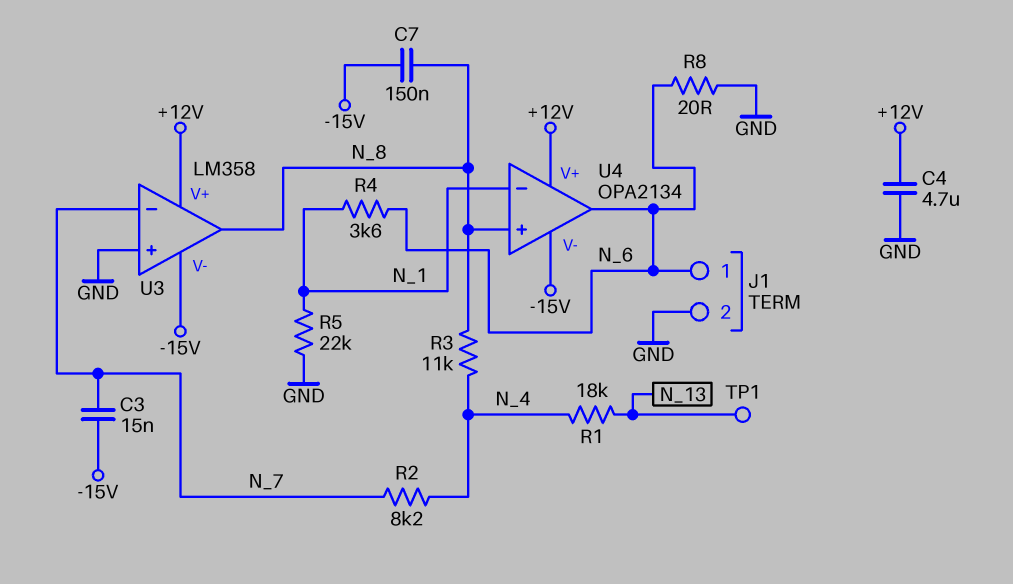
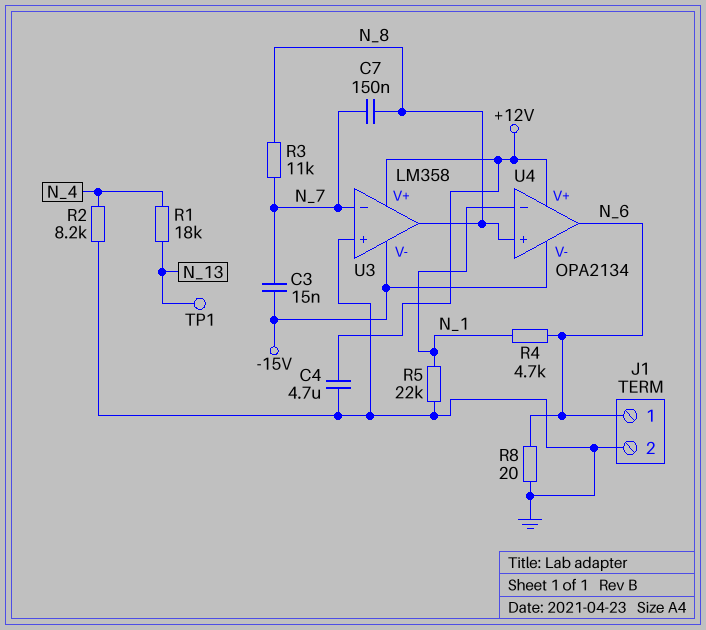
C7: 150nF (-15V, N_8) -> 150nF (N_7, N_8)
R2: 8.2k (N_4, N_7) -> 8.2k (GND, N_4)
R3: 11k (N_4, N_8) -> 11k (N_7, N_8)
R4: 3.6k (N_1, N_6) -> 4.7k (N_1, N_6)

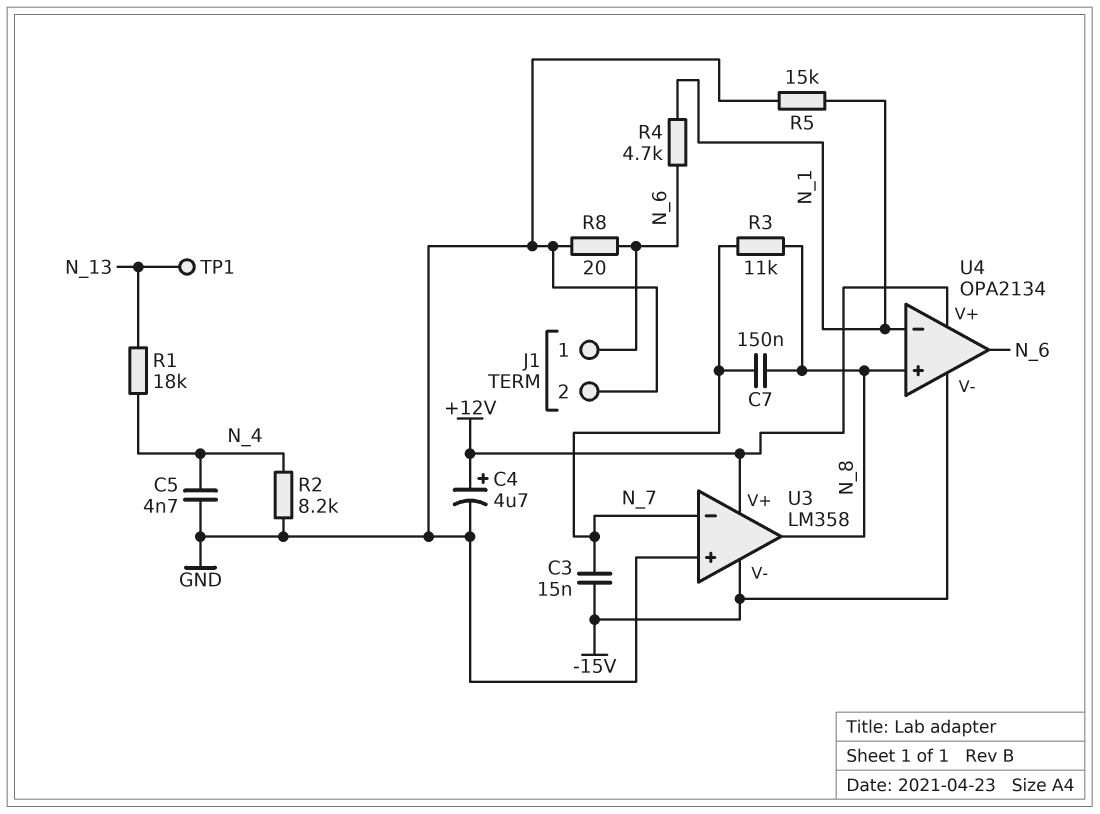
C4: 4.7uF (+12V, GND) -> 4.7uF (plus +12V, minus GND)
C5: none -> 4.7nF (GND, N_4)
R5: 22k (GND, N_1) -> 15k (GND, N_1)

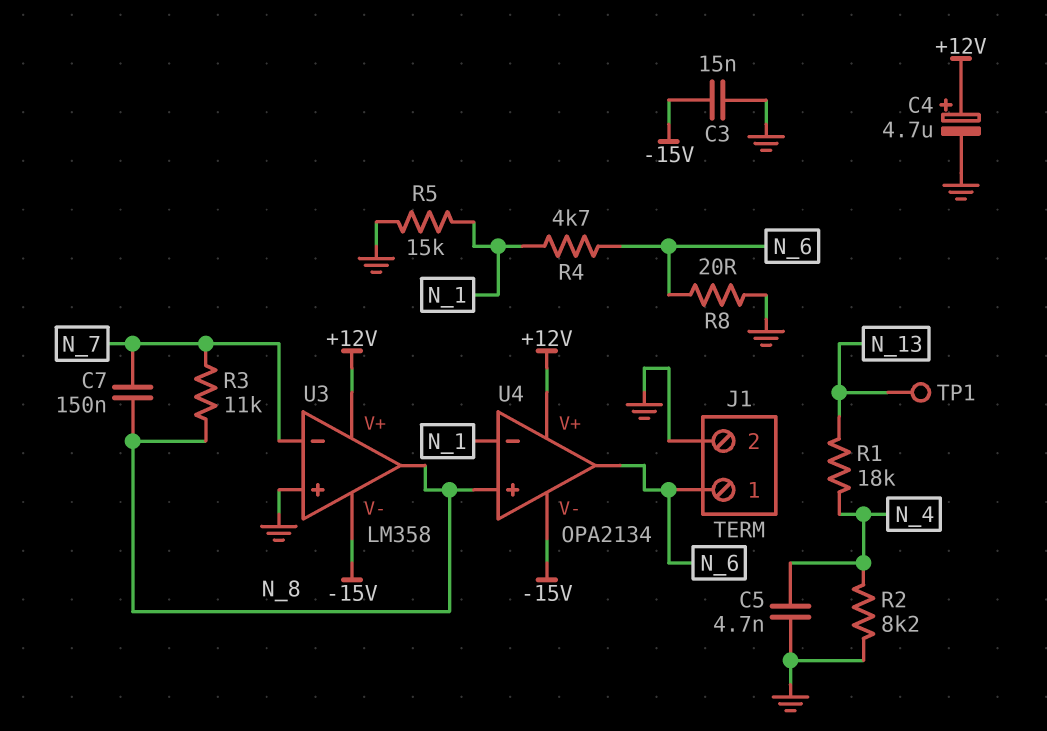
C3: 15nF (-15V, N_7) -> 15nF (-15V, GND)

